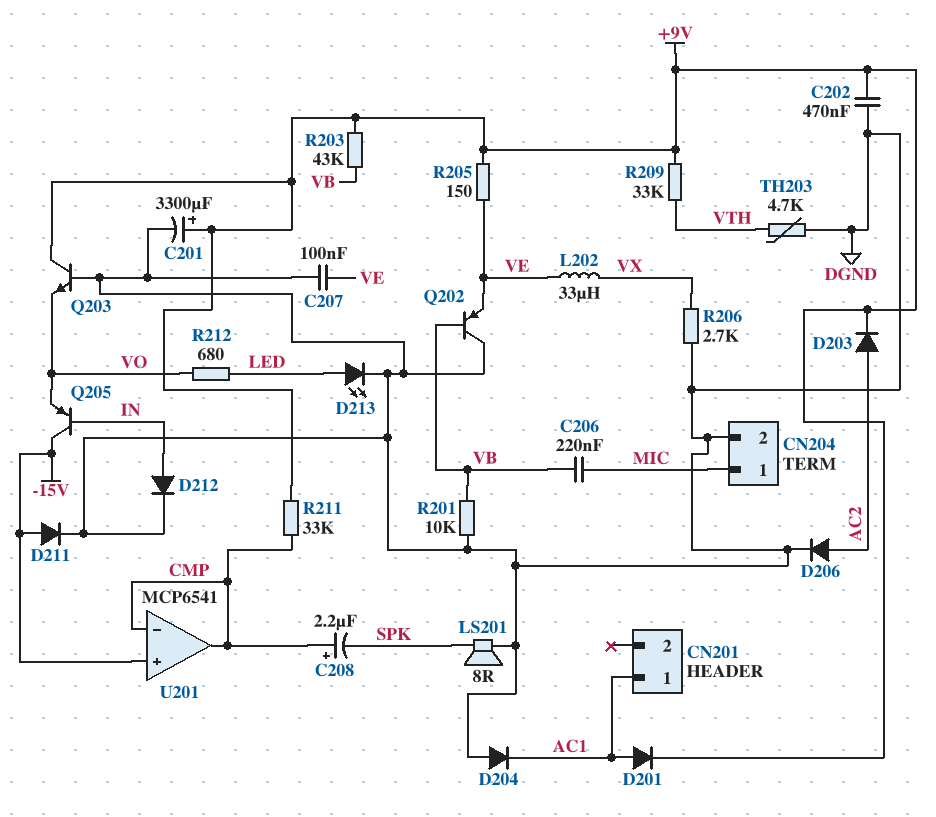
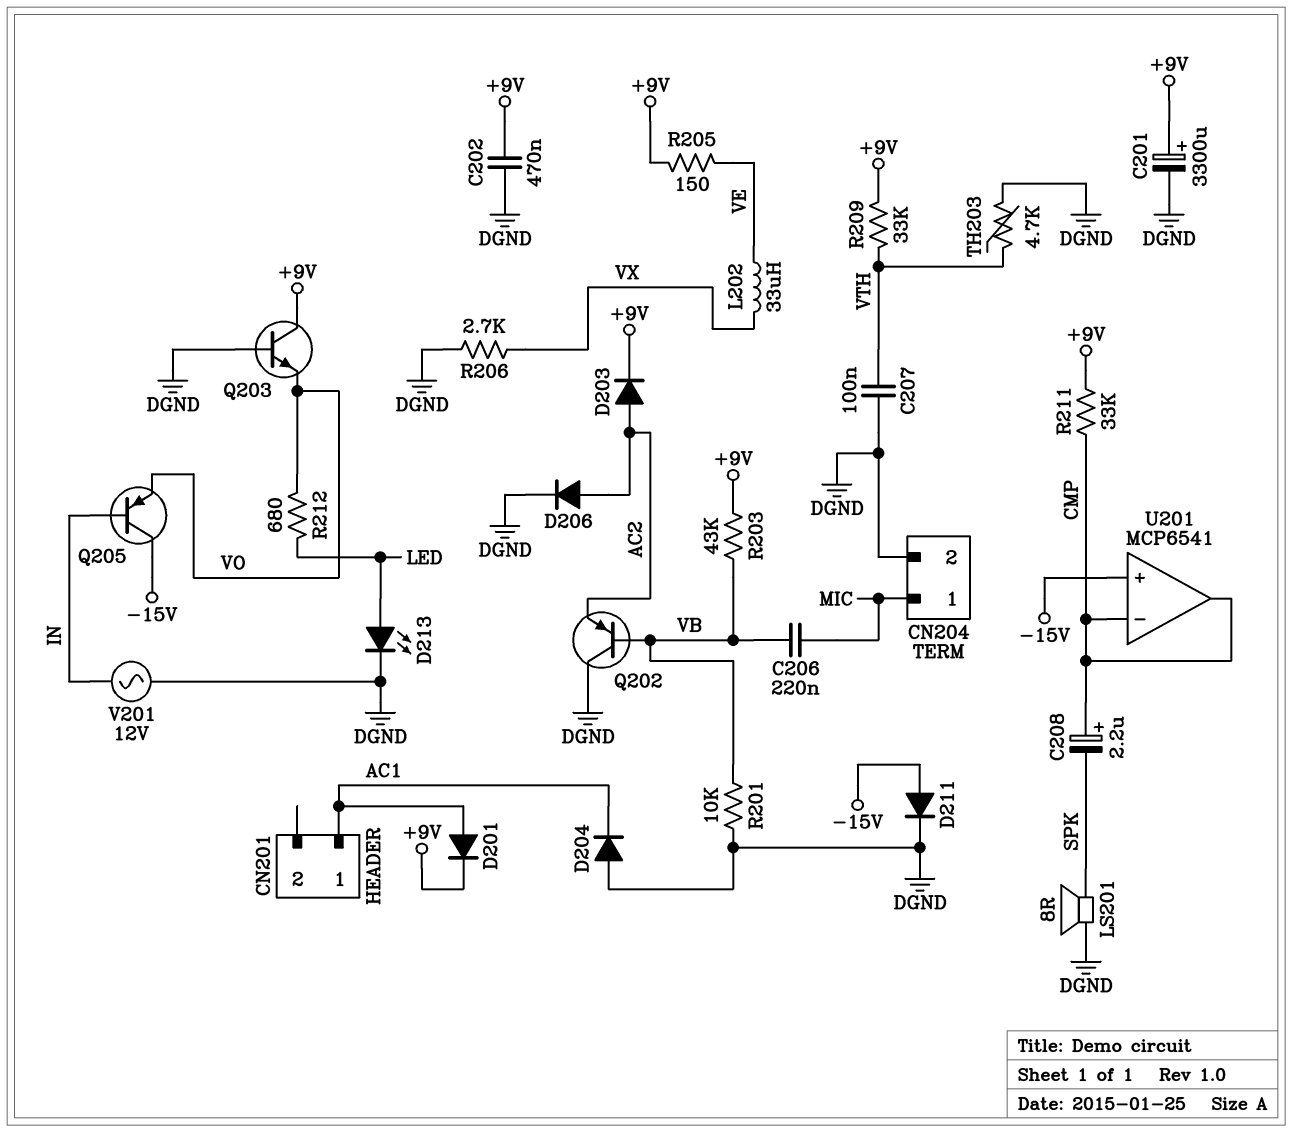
C207: 100nF (DGND, VE) -> 100nF (DGND, VTH)
D212: diode (A IN, K DGND) -> none
Q202: PNP (B VB, C DGND, E VE) -> PNP (B VB, C DGND, E AC2)
V201: none -> AC 12V (DGND, IN)

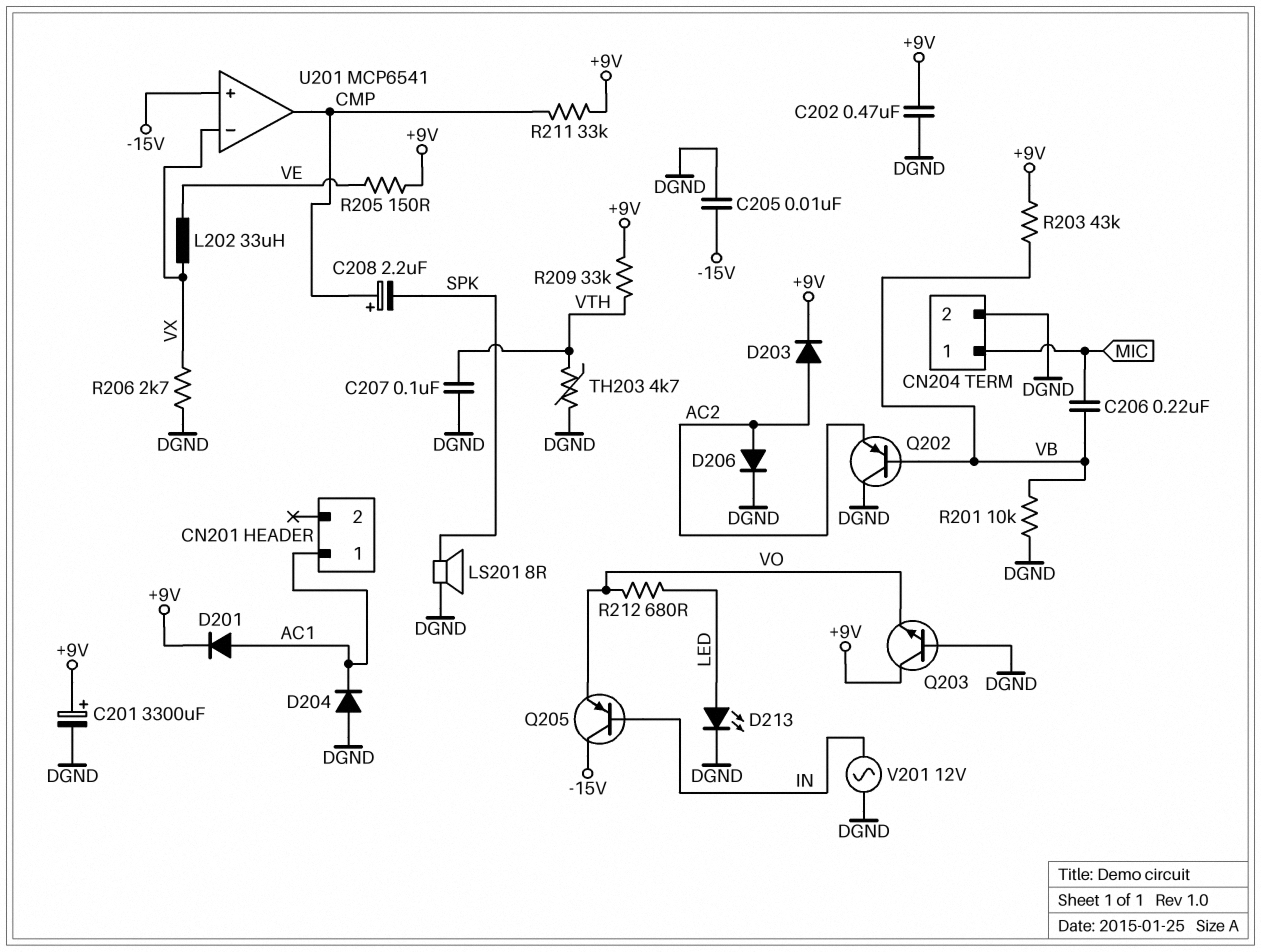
C205: none -> 10nF (-15V, DGND)
D211: diode (A -15V, K DGND) -> none
U201 pin in-: CMP -> VX

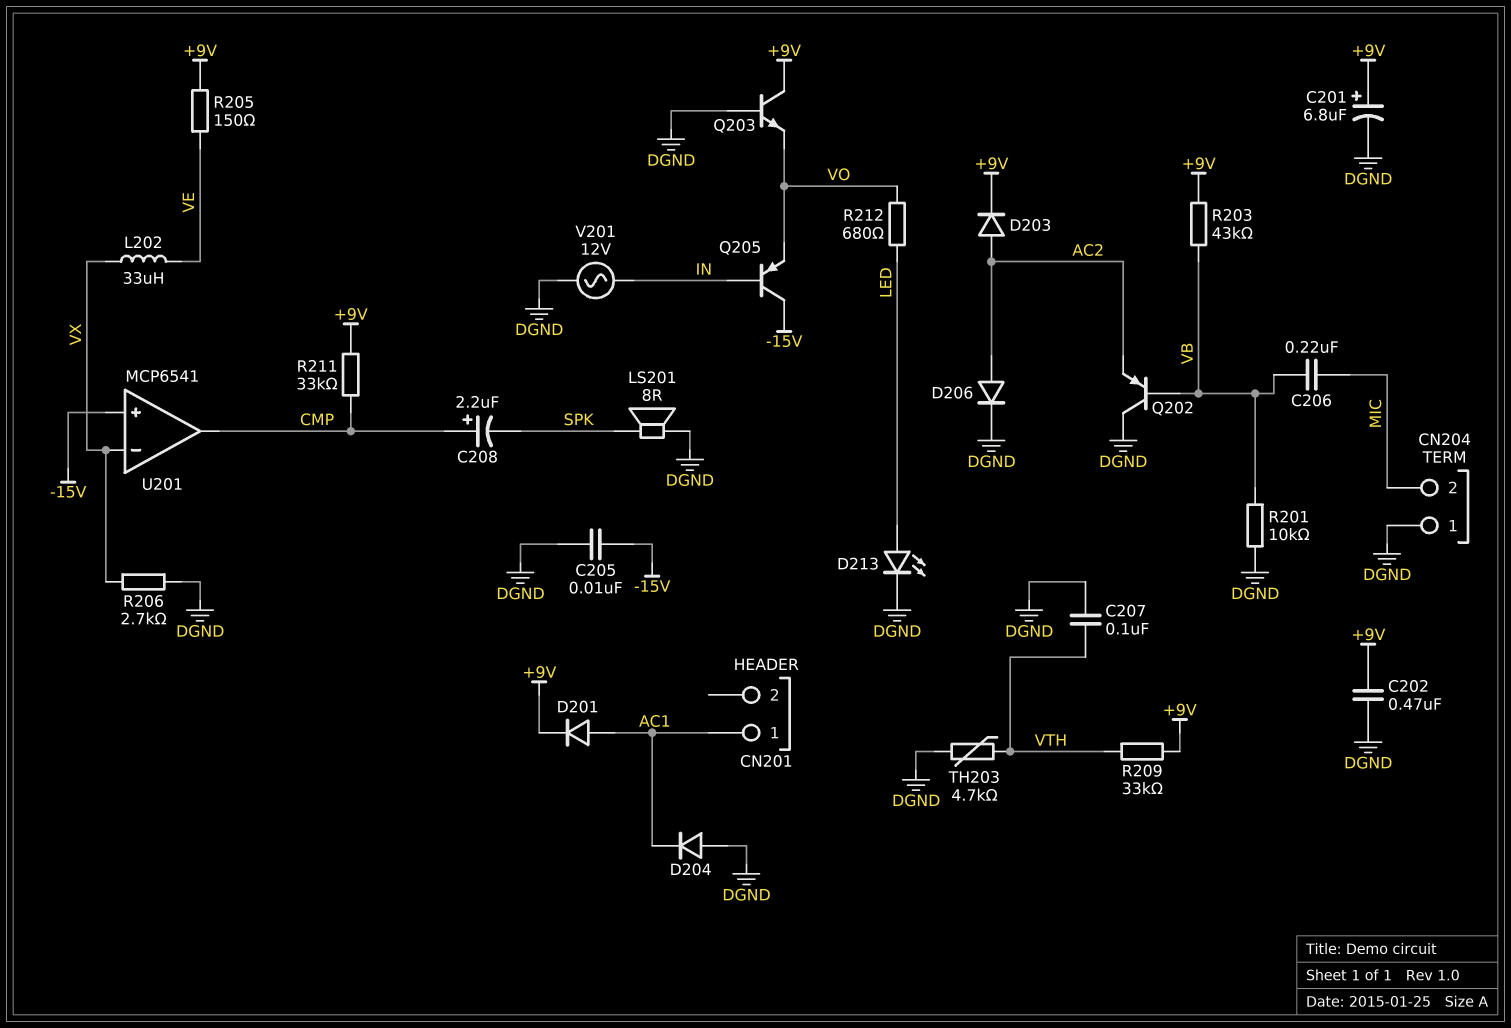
C201: 3300uF (plus +9V, minus DGND) -> 6.8uF (plus +9V, minus DGND)
CN204 pin 1: MIC -> DGND
CN204 pin 2: DGND -> MIC

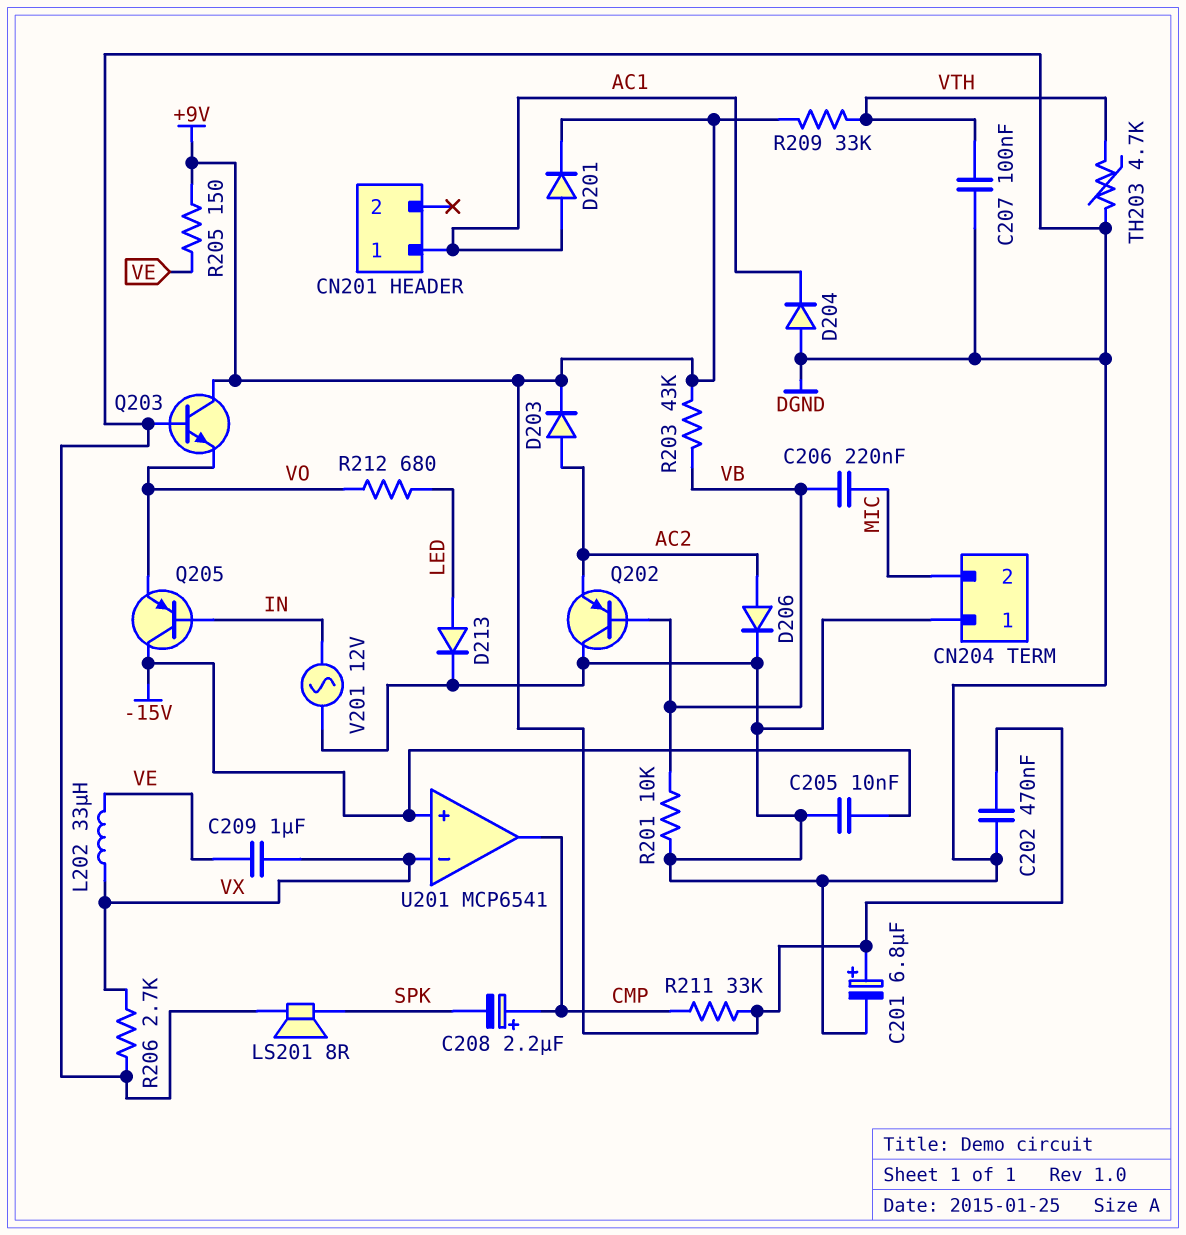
C209: none -> 1uF (VE, VX)
D213: LED (A LED, K DGND) -> diode (A LED, K DGND)

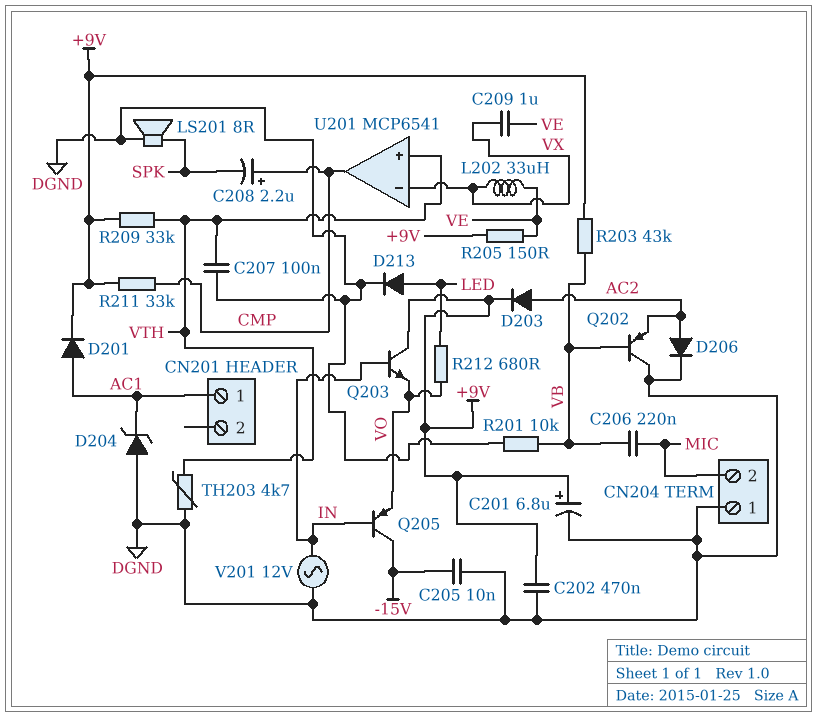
D204: diode (A DGND, K AC1) -> zener (A DGND, K AC1)
Q203: NPN (B DGND, C +9V, E VO) -> NPN (B IN, C +9V, E VO)
R206: 2.7k (DGND, VX) -> none
U201 pin in+: -15V -> VTH

